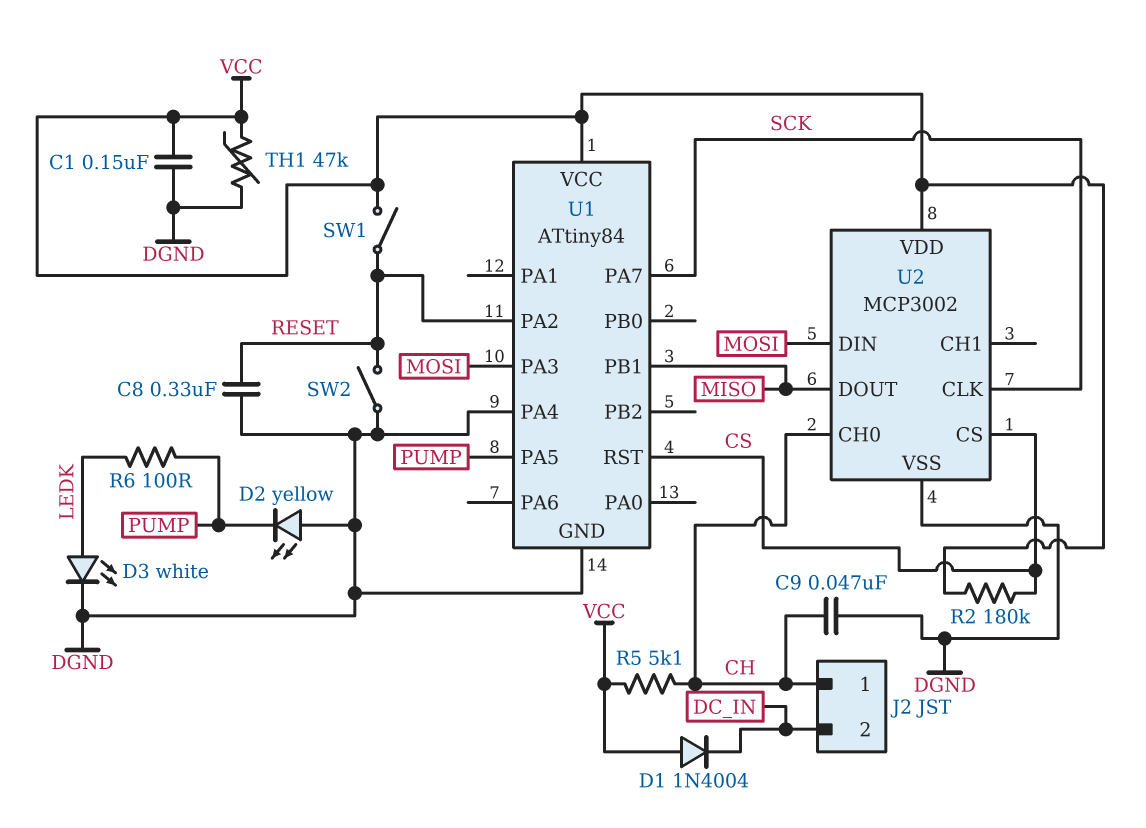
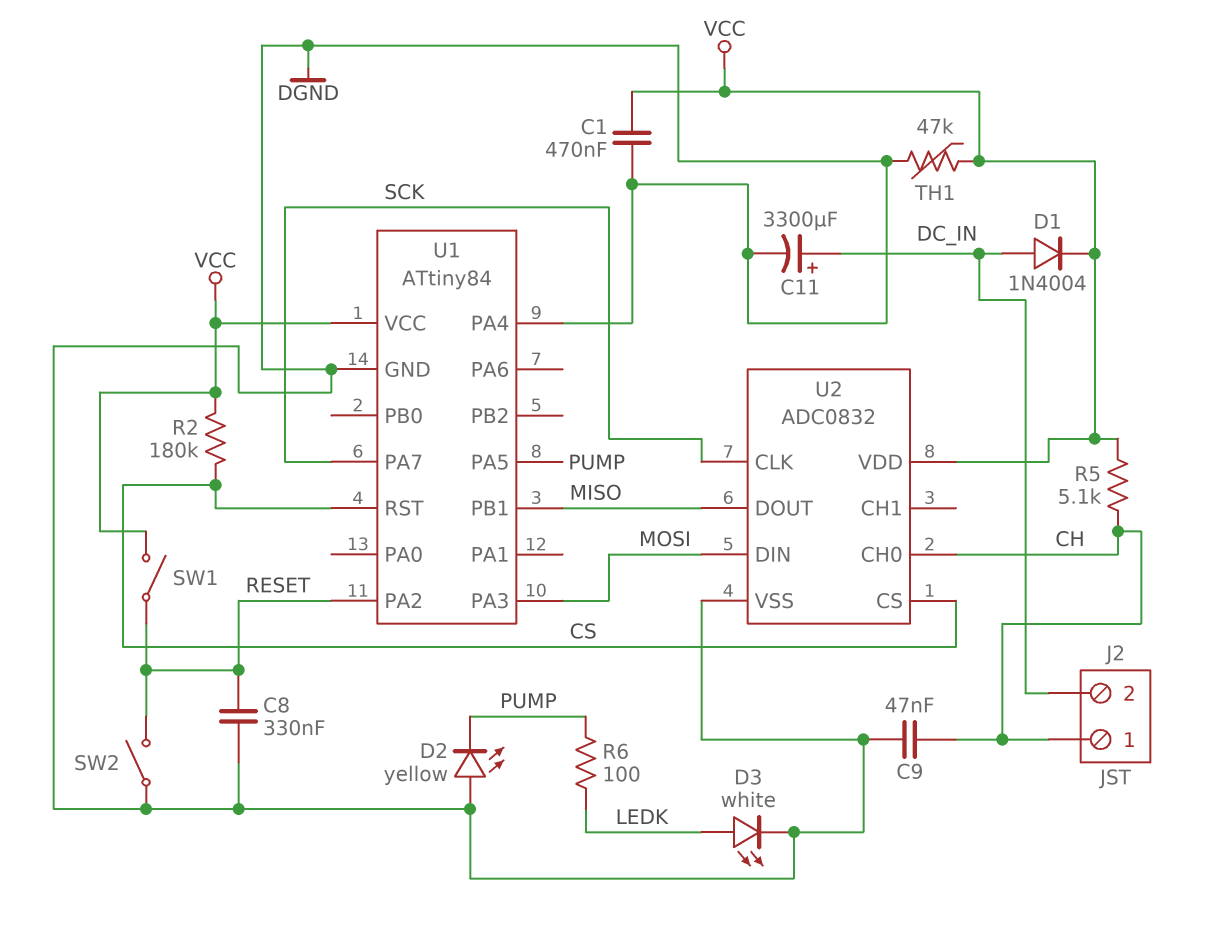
C1: 150nF (DGND, VCC) -> 470nF (DGND, VCC)
C11: none -> 3300uF (plus DC_IN, minus DGND)
D1: diode 1N4004 (A VCC, K DC_IN) -> diode 1N4004 (A DC_IN, K VCC)
U2: MCP3002 -> ADC0832

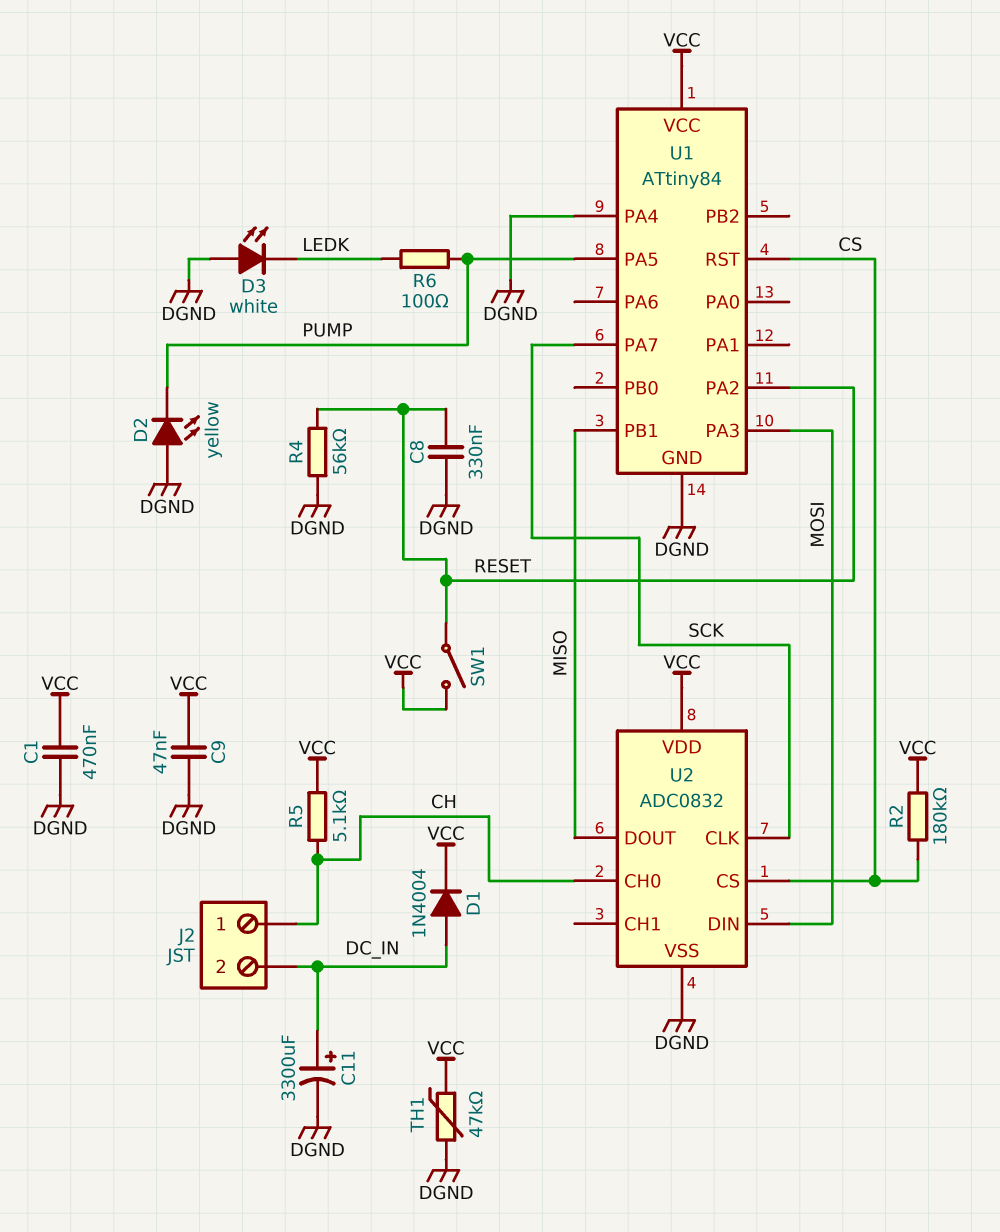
C9: 47nF (CH, DGND) -> 47nF (DGND, VCC)
D3: LED white (A LEDK, K DGND) -> LED white (A DGND, K LEDK)
R4: none -> 56k (DGND, RESET)
SW2: switch (DGND, RESET) -> none

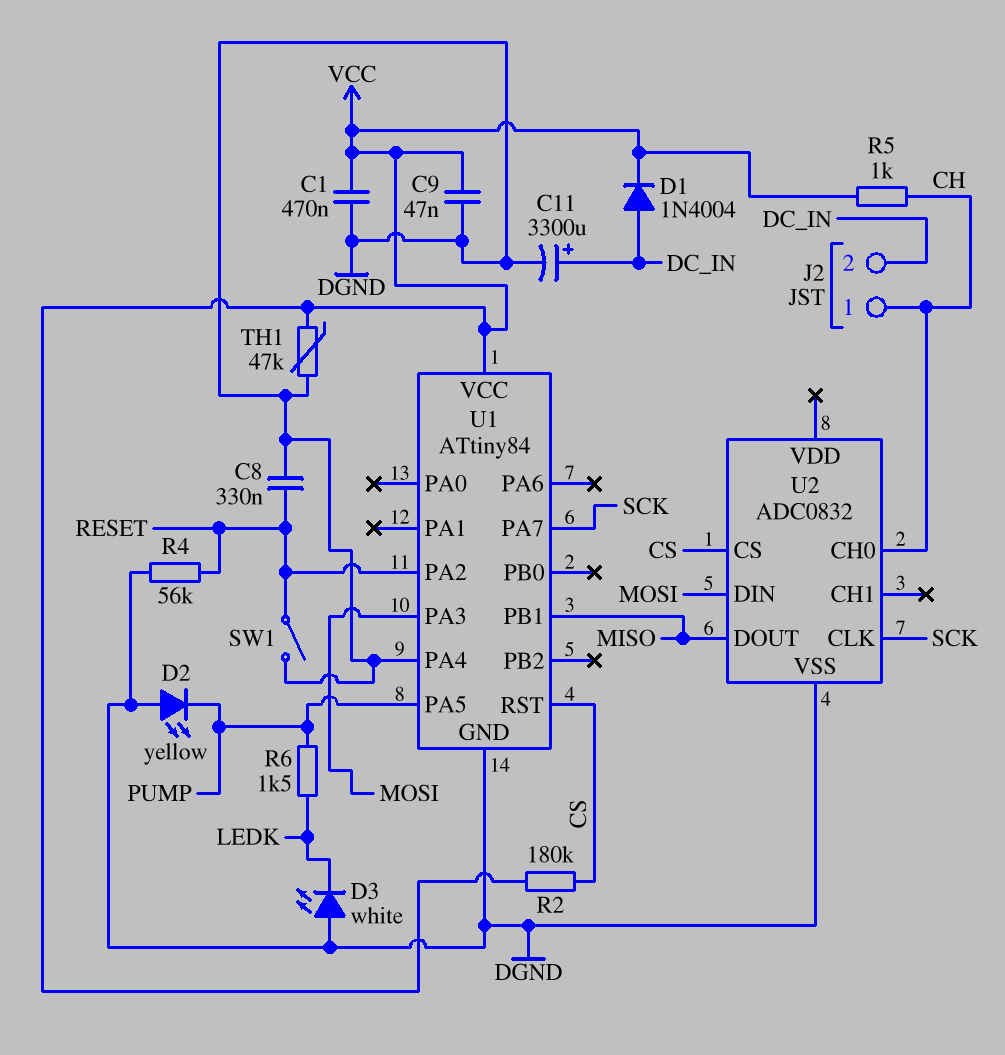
R5: 5.1k (CH, VCC) -> 1k (CH, VCC)
R6: 100 (LEDK, PUMP) -> 1.5k (LEDK, PUMP)
SW1: switch (RESET, VCC) -> switch (DGND, RESET)
U2 pin VDD: VCC -> none

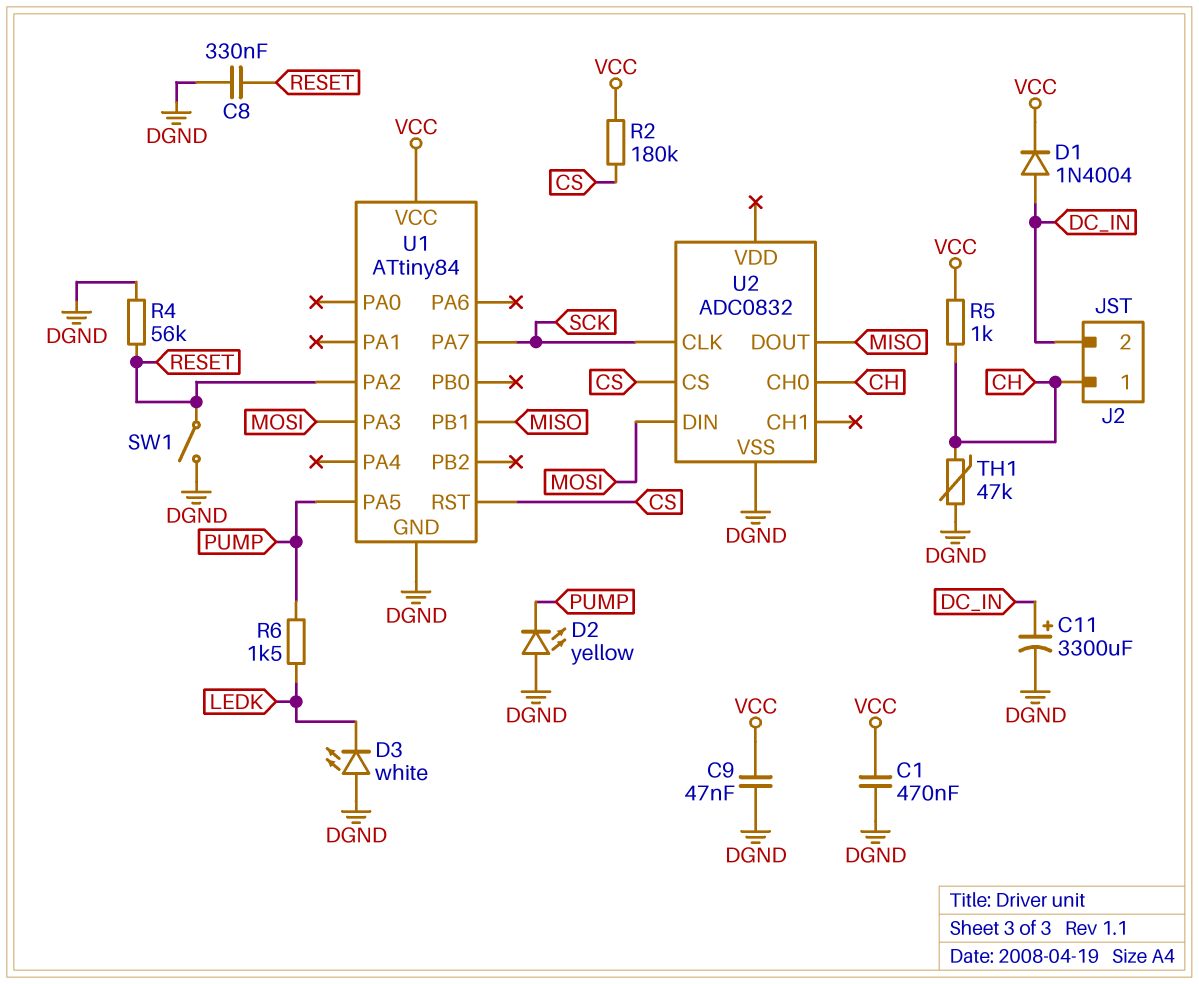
TH1: 47k (DGND, VCC) -> 47k (CH, DGND)
U1 pin PA4: DGND -> none

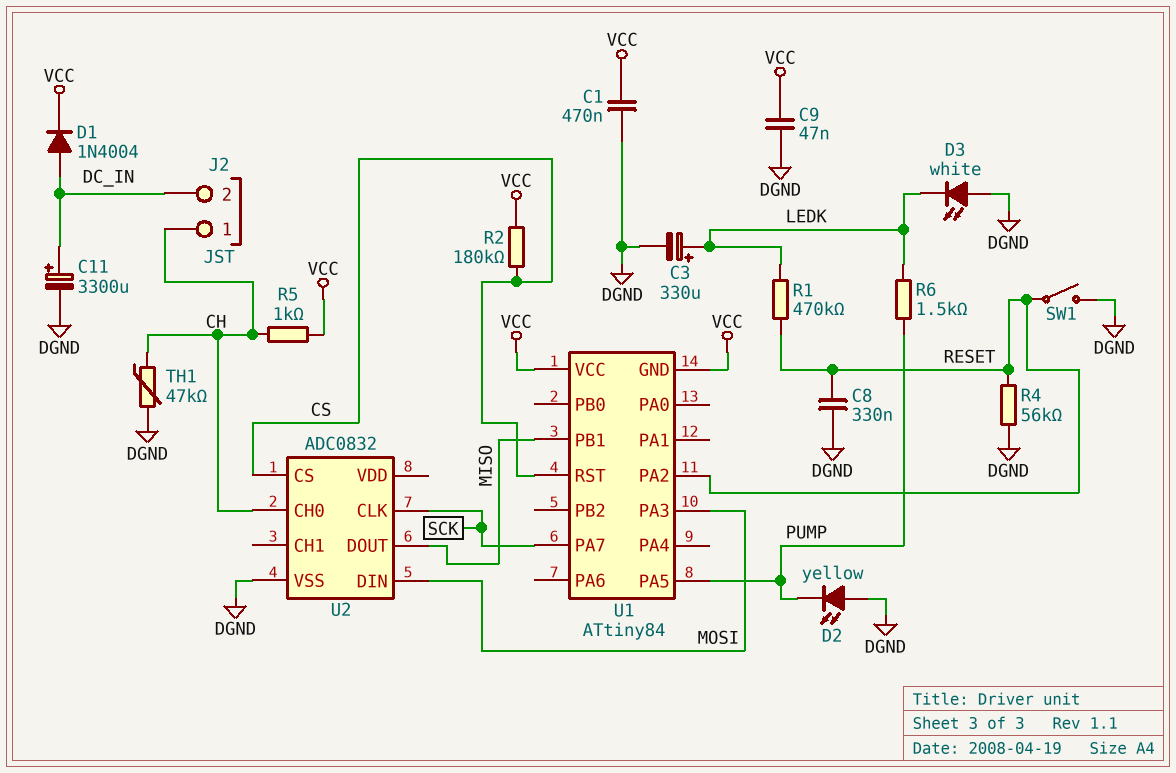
C3: none -> 330uF (plus LEDK, minus DGND)
R1: none -> 470k (LEDK, RESET)
U1 pin GND: DGND -> VCC

